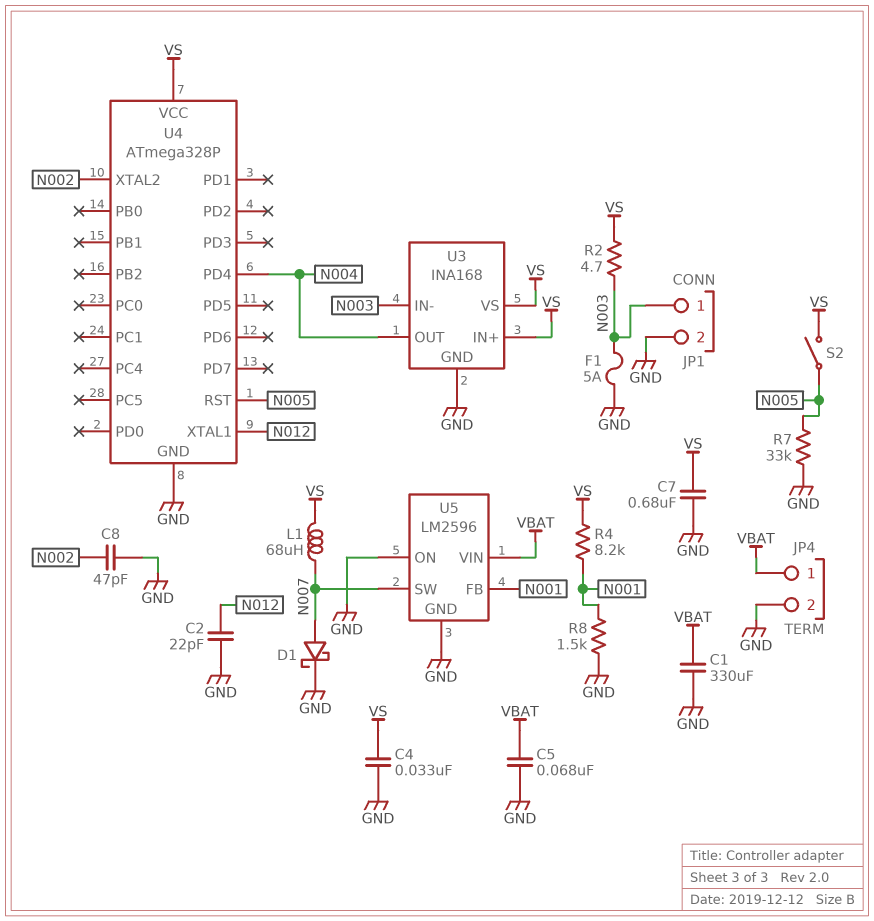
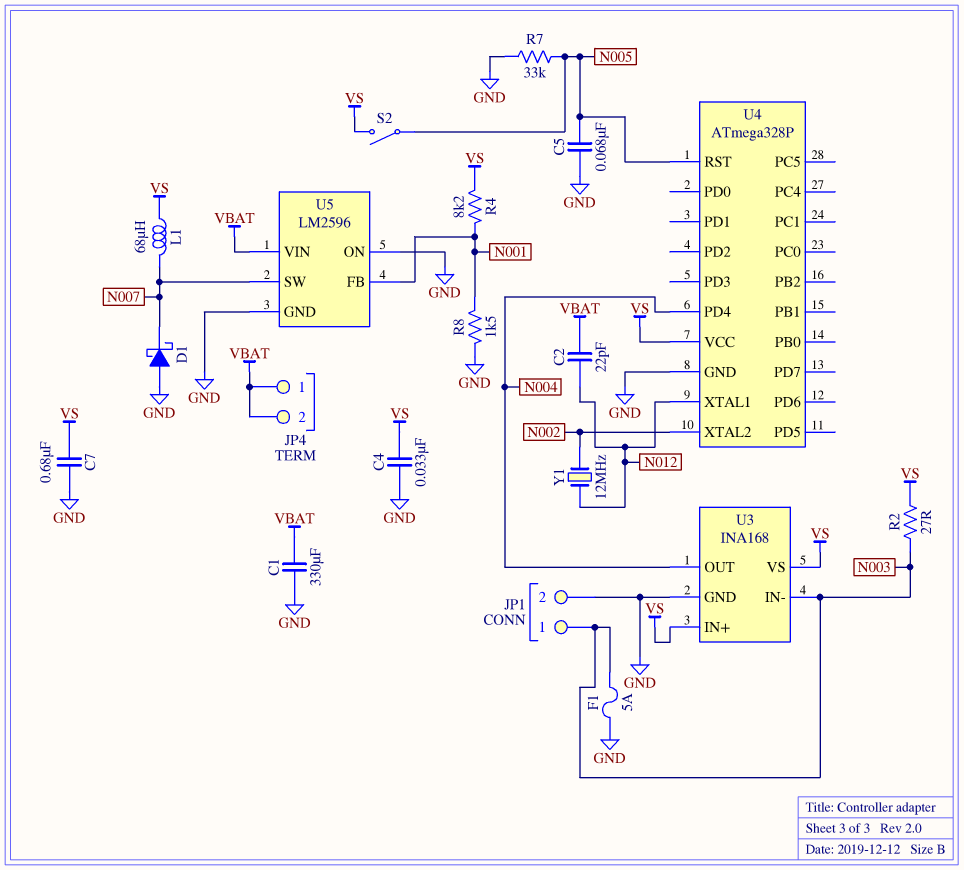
C2: 22pF (GND, N012) -> 22pF (N012, VBAT)
C5: 68nF (GND, VBAT) -> 68nF (GND, N005)
C8: 47pF (GND, N002) -> none
D1: schottky (A N007, K GND) -> schottky (A GND, K N007)
JP4 pin 2: GND -> VBAT
R2: 4.7 (N003, VS) -> 27 (N003, VS)
Y1: none -> 12MHz (N002, N012)

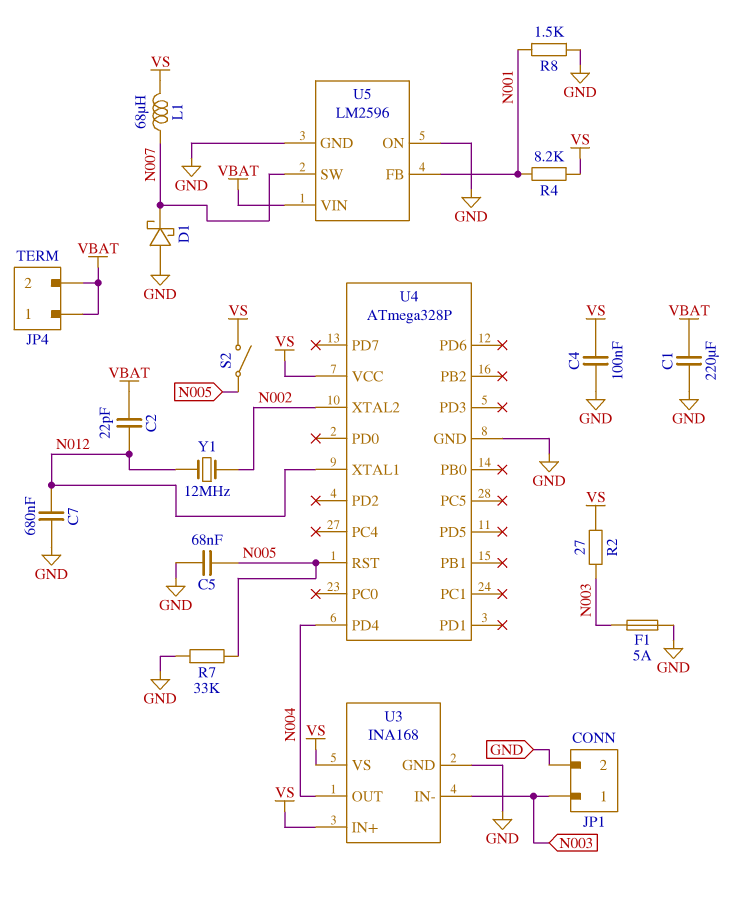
C1: 330uF (GND, VBAT) -> 220uF (GND, VBAT)
C4: 33nF (GND, VS) -> 100nF (GND, VS)
C7: 680nF (GND, VS) -> 680nF (GND, N012)

